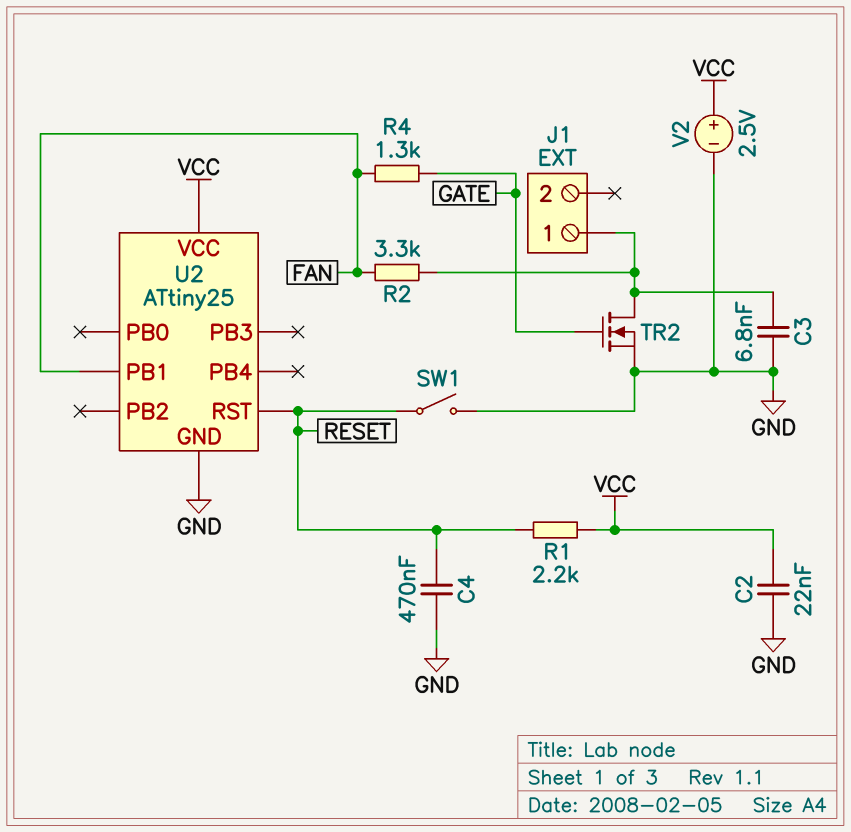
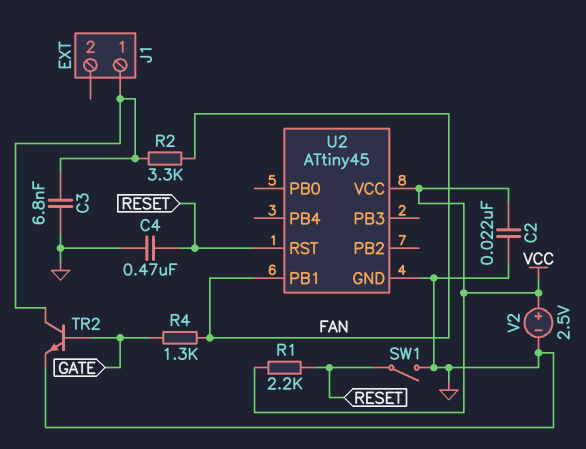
TR2: NMOS (G GATE, D J1/1, S GND) -> NPN (B GATE, C J1/1, E GND)
U2: ATtiny25 -> ATtiny45

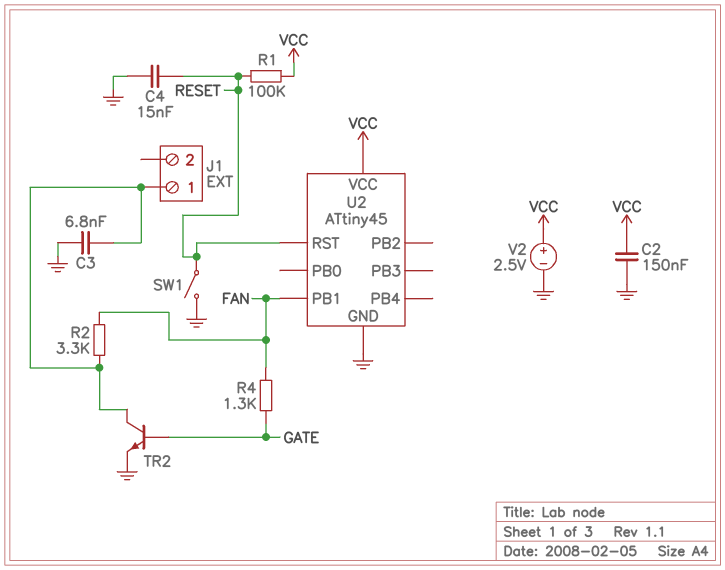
C2: 22nF (GND, VCC) -> 150nF (GND, VCC)
C4: 470nF (GND, RESET) -> 15nF (GND, RESET)
R1: 2.2k (RESET, VCC) -> 100k (RESET, VCC)

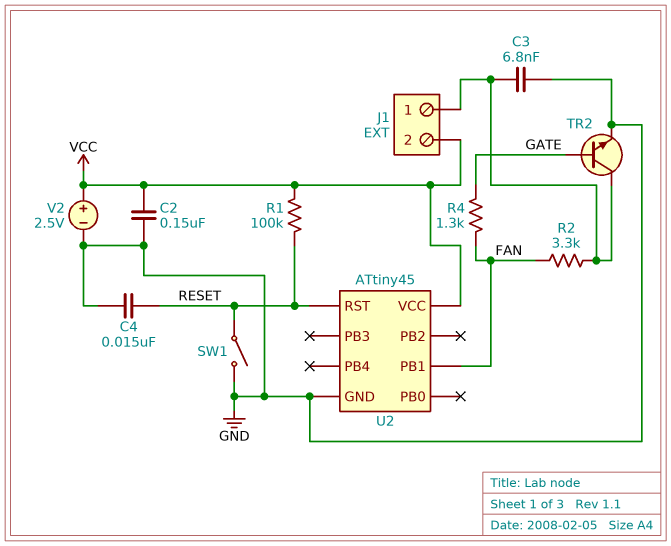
J1 pin 2: none -> VCC

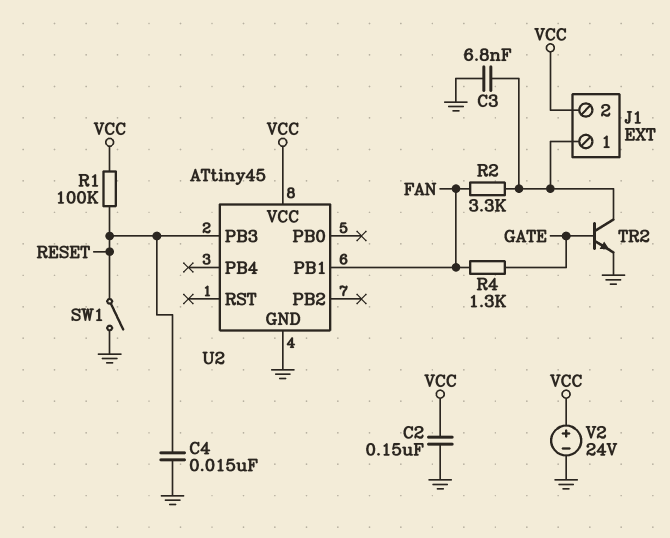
U2 pin PB3: none -> RESET
U2 pin RST: RESET -> none
V2: 2.5V (plus VCC, minus GND) -> 24V (plus VCC, minus GND)

